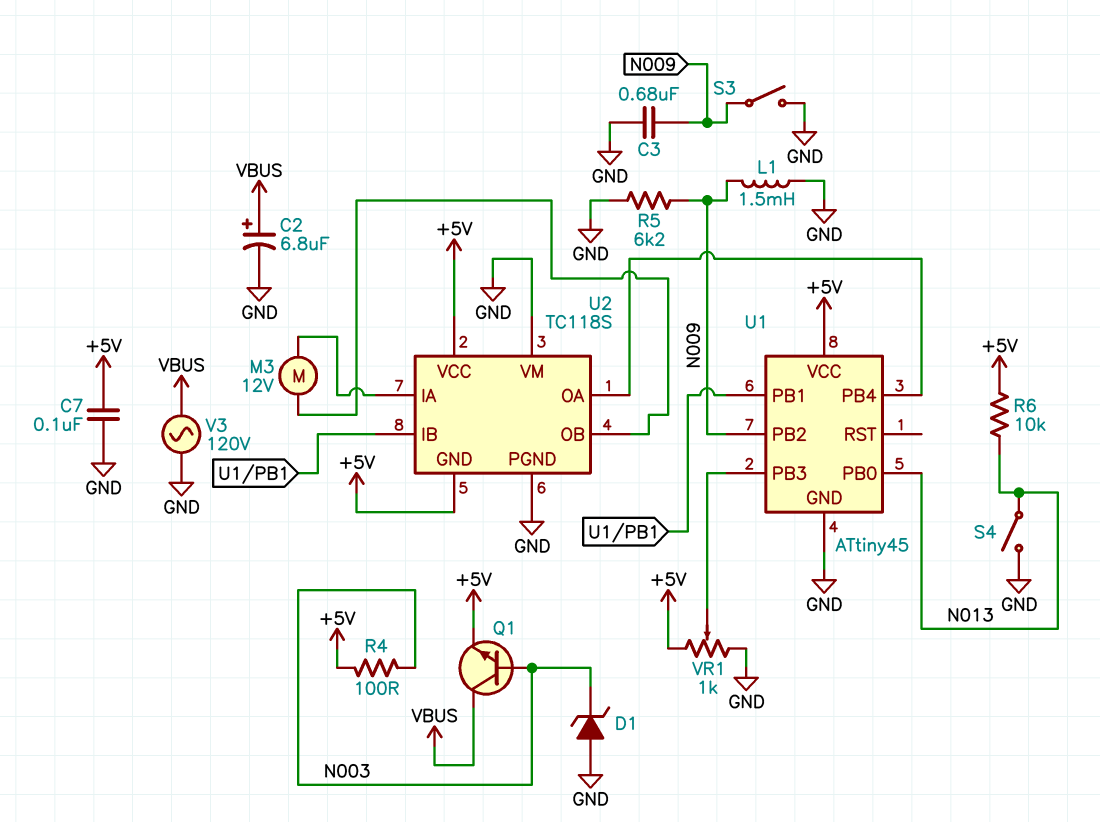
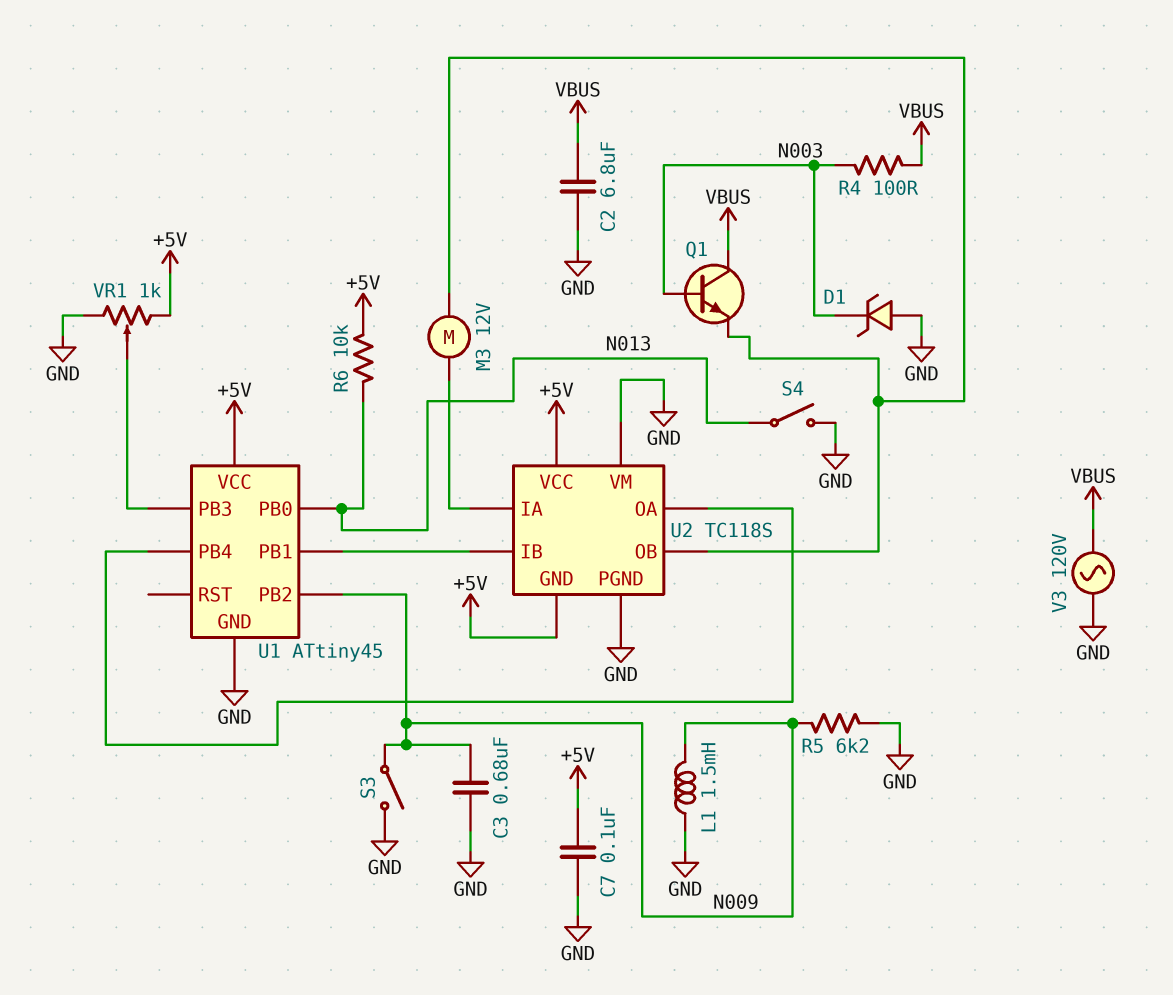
C2: 6.8uF (plus VBUS, minus GND) -> 6.8uF (GND, VBUS)
Q1: NPN (B N003, C VBUS, E +5V) -> NPN (B N003, C VBUS, E U2/OB)
R4: 100 (+5V, N003) -> 100 (N003, VBUS)

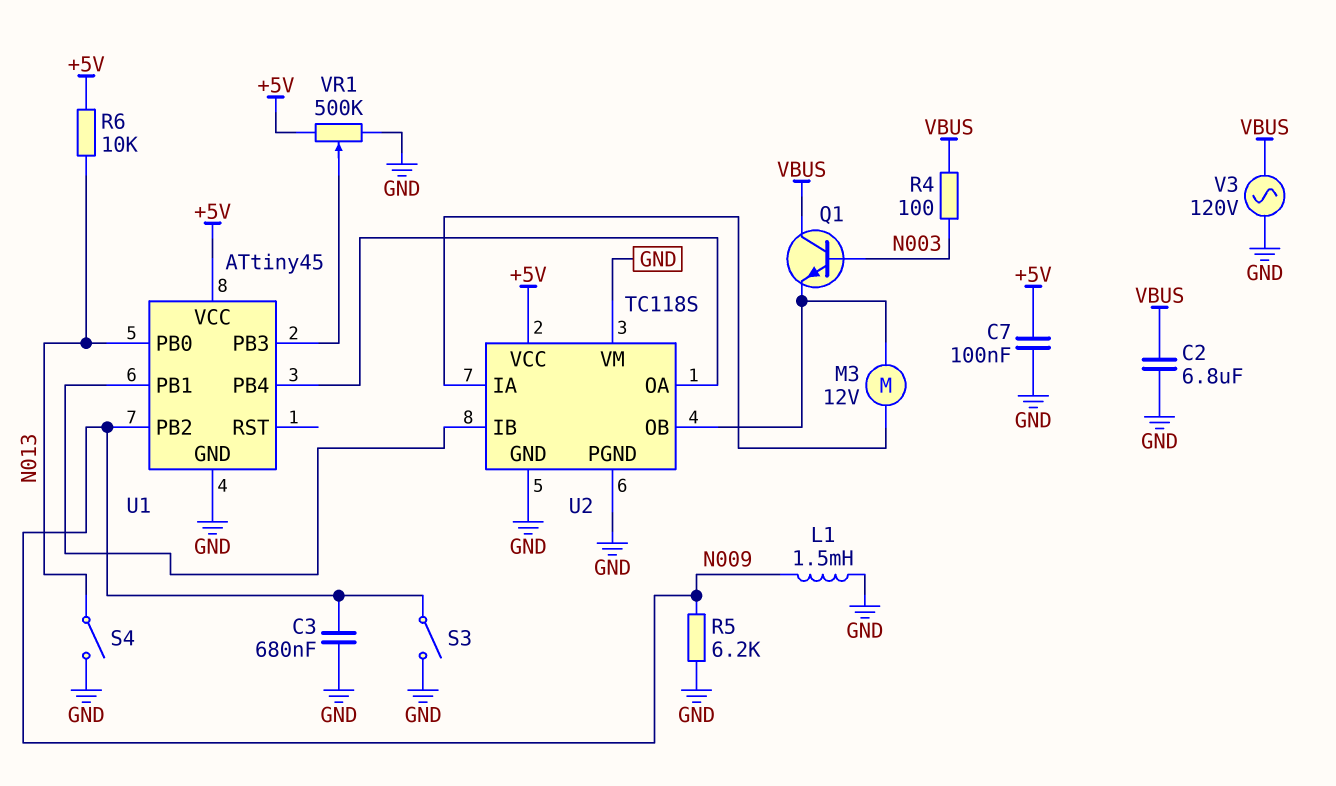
D1: zener (A GND, K N003) -> none
U2 pin GND: +5V -> GND
VR1: 1k (+5V, GND, wiper U1/PB3) -> 500k (+5V, GND, wiper U1/PB3)

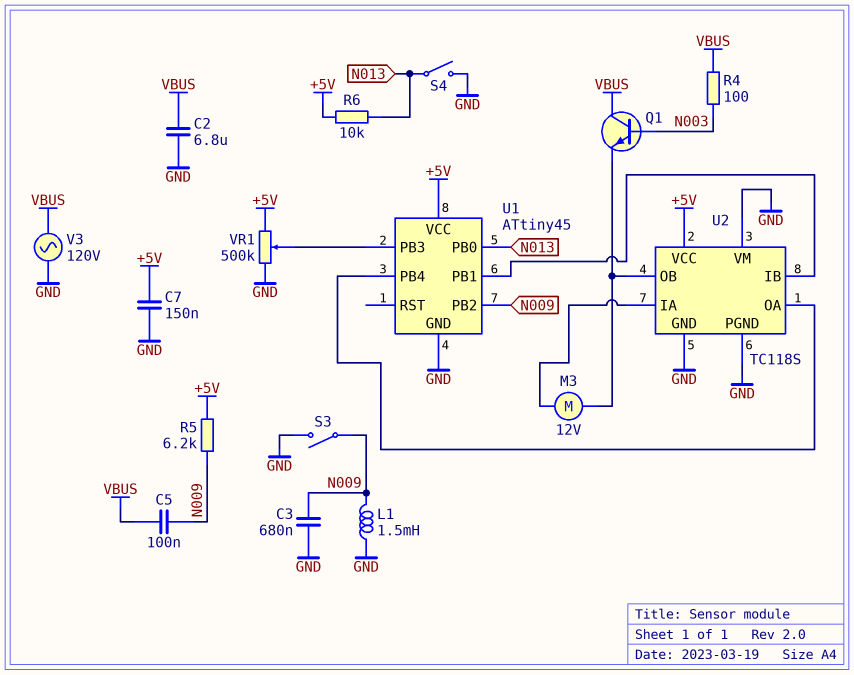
C5: none -> 100nF (N009, VBUS)
C7: 100nF (+5V, GND) -> 150nF (+5V, GND)
R5: 6.2k (GND, N009) -> 6.2k (+5V, N009)

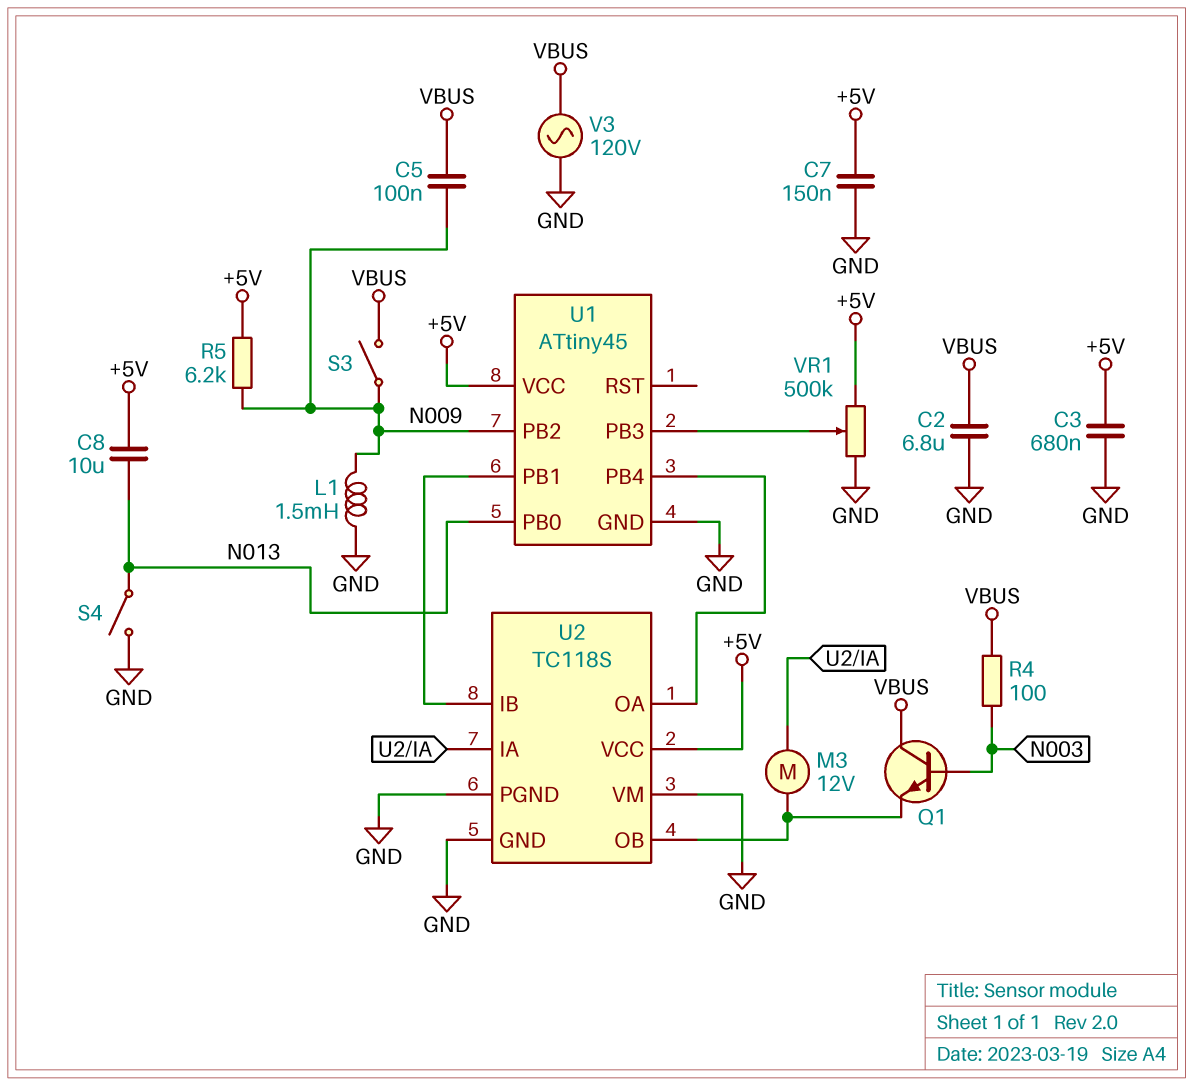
C3: 680nF (GND, N009) -> 680nF (+5V, GND)
C8: none -> 10uF (+5V, N013)
R6: 10k (+5V, N013) -> none
S3: switch (GND, N009) -> switch (N009, VBUS)

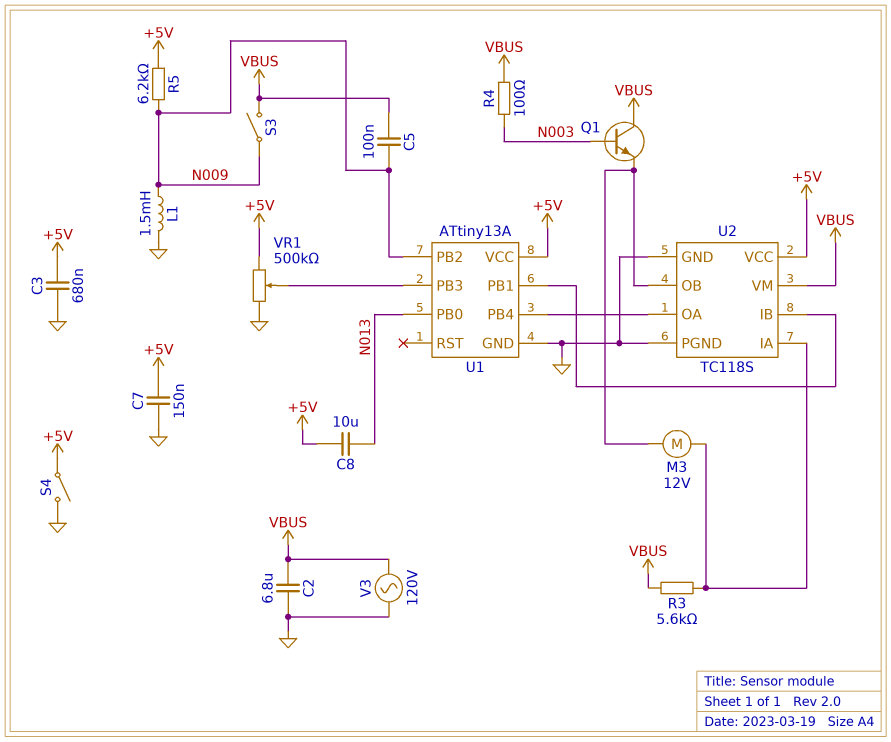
R3: none -> 5.6k (U2/IA, VBUS)
S4: switch (GND, N013) -> switch (+5V, GND)
U1: ATtiny45 -> ATtiny13A
U2 pin VM: GND -> VBUS

